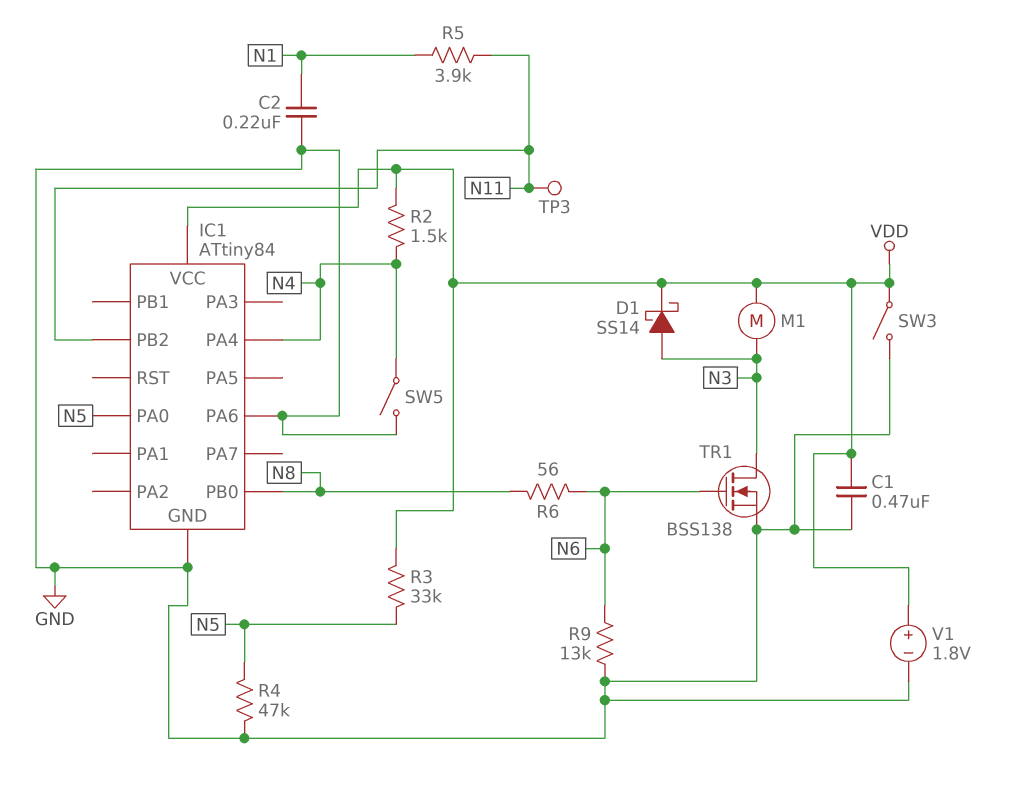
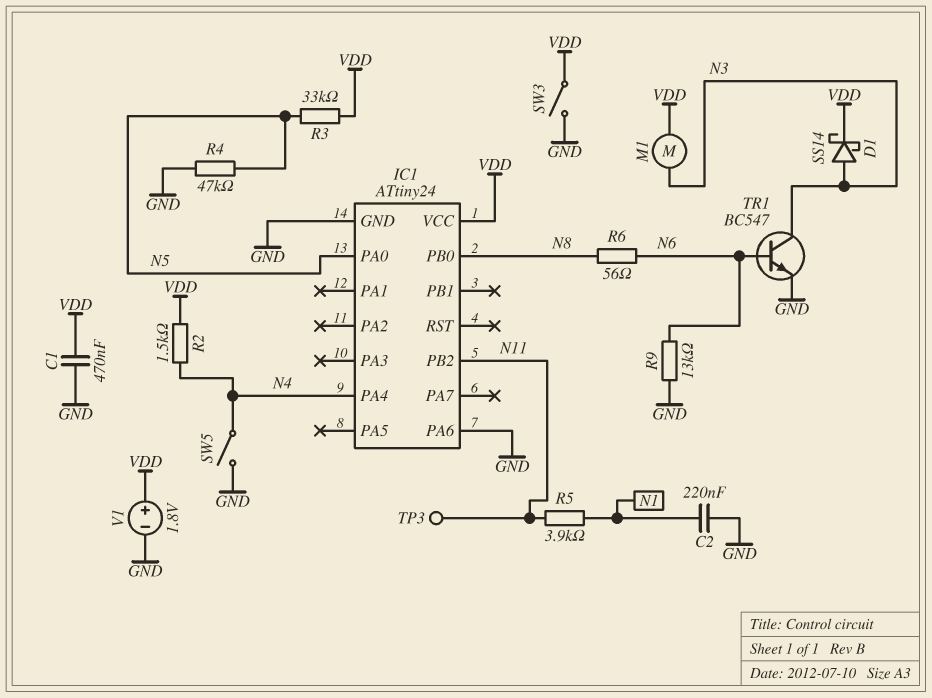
IC1: ATtiny84 -> ATtiny24
TR1: NMOS BSS138 (G N6, D N3, S GND) -> NPN BC547 (B N6, C N3, E GND)

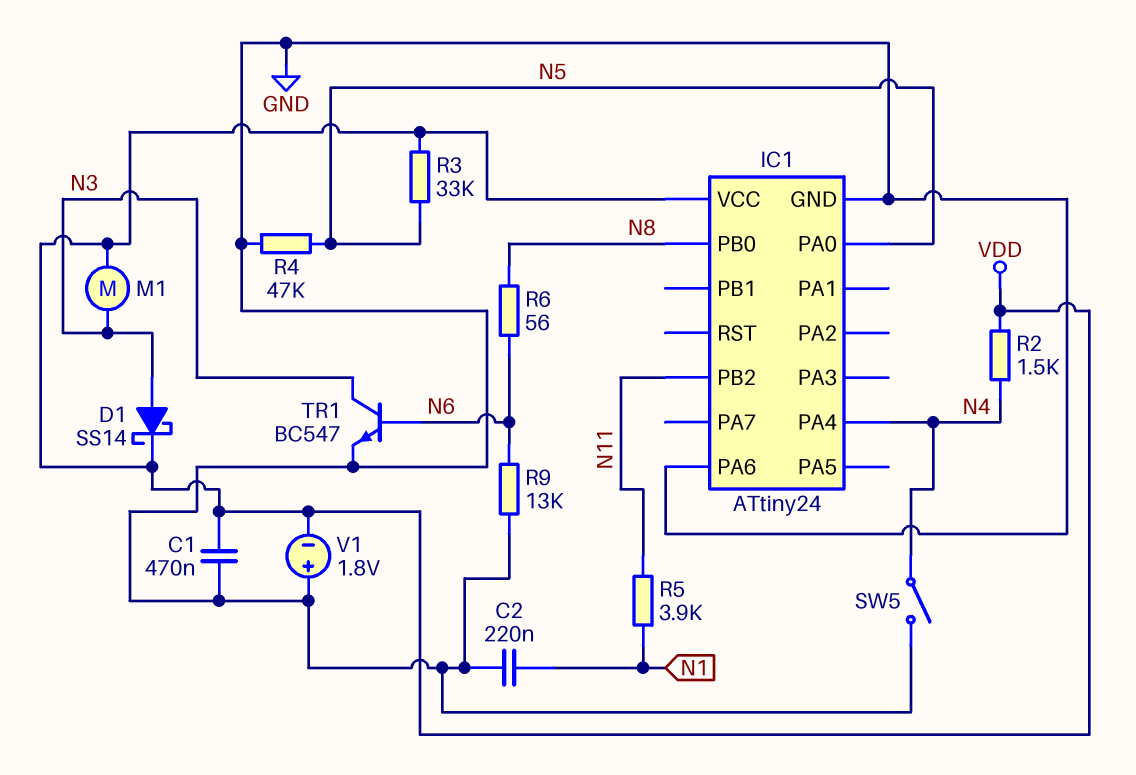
SW3: switch (GND, VDD) -> none
TP3: test point (N11) -> none
V1: 1.8V (plus VDD, minus GND) -> 1.8V (plus GND, minus VDD)

